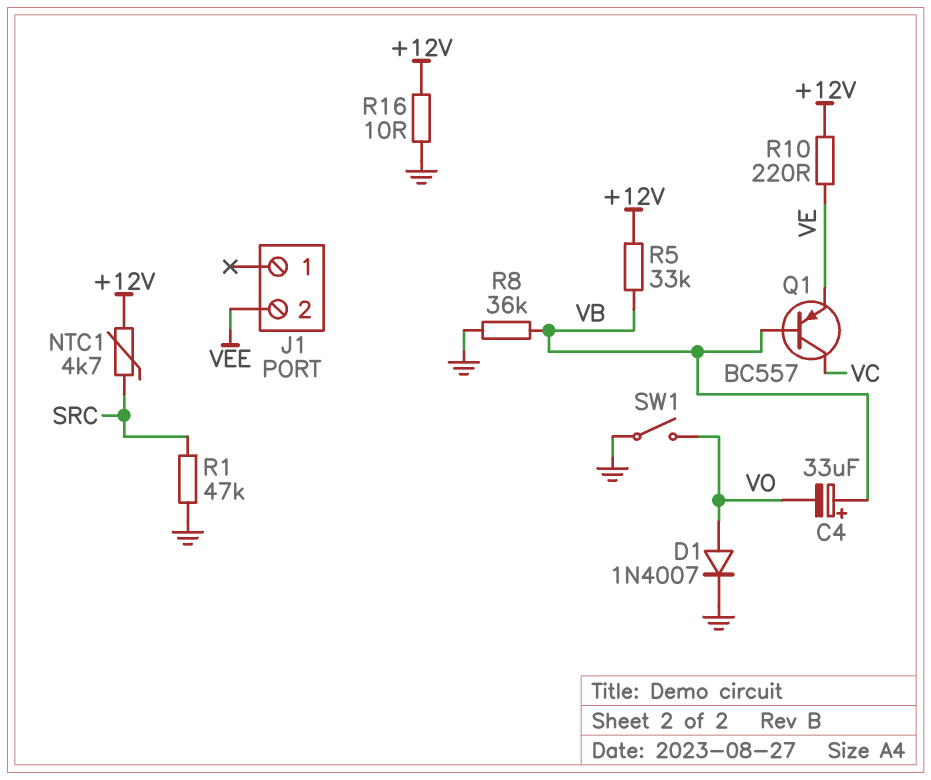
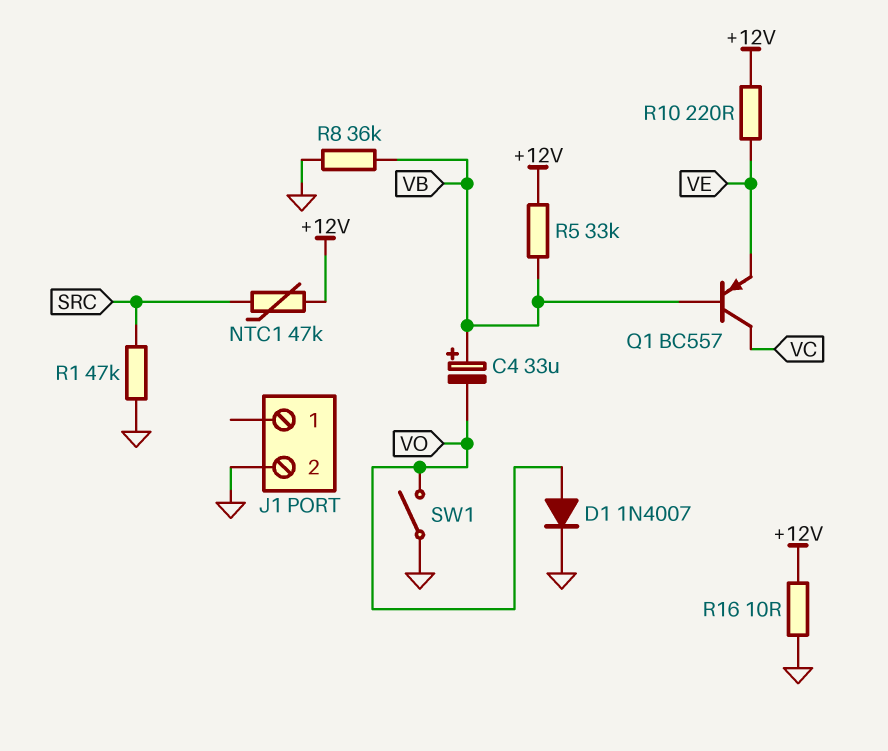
J1 pin 2: VEE -> GND
NTC1: 4.7k (+12V, SRC) -> 47k (+12V, SRC)

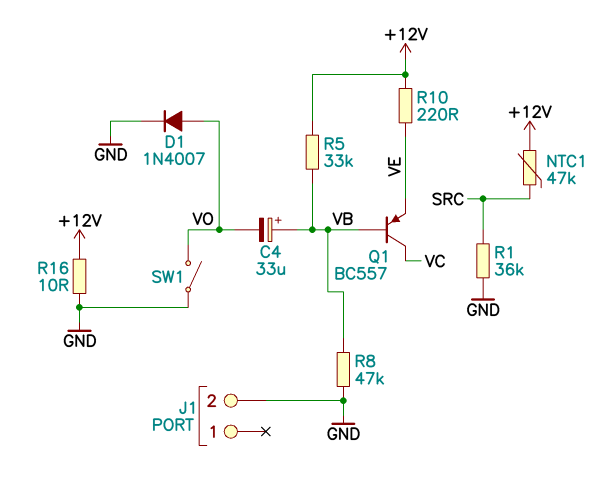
R1: 47k (GND, SRC) -> 36k (GND, SRC)
R8: 36k (GND, VB) -> 47k (GND, VB)

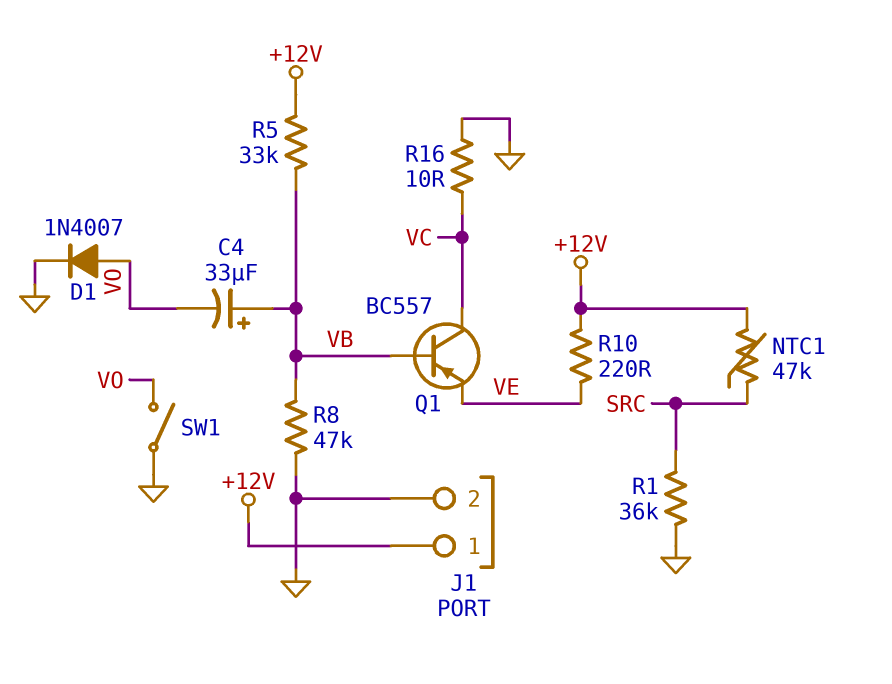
J1 pin 1: none -> +12V
R16: 10 (+12V, GND) -> 10 (GND, VC)

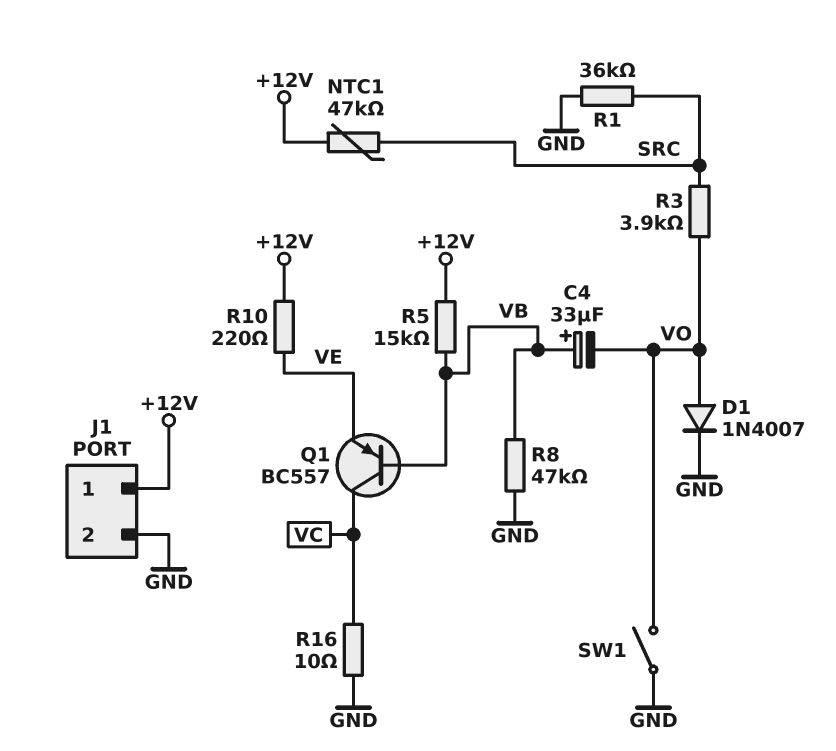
R3: none -> 3.9k (SRC, VO)
R5: 33k (+12V, VB) -> 15k (+12V, VB)

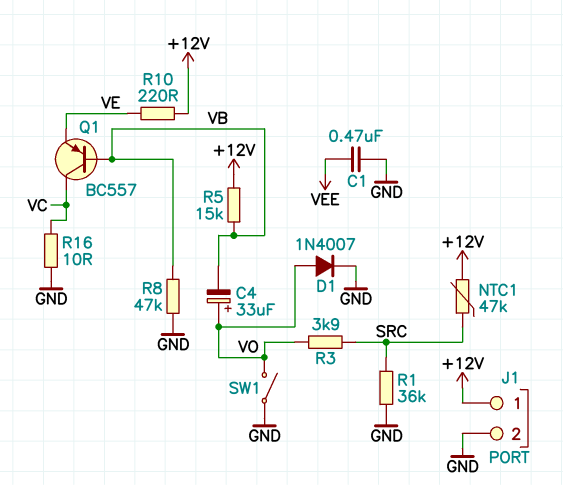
C1: none -> 470nF (GND, VEE)
C4: 33uF (plus VB, minus VO) -> 33uF (plus VO, minus VB)

